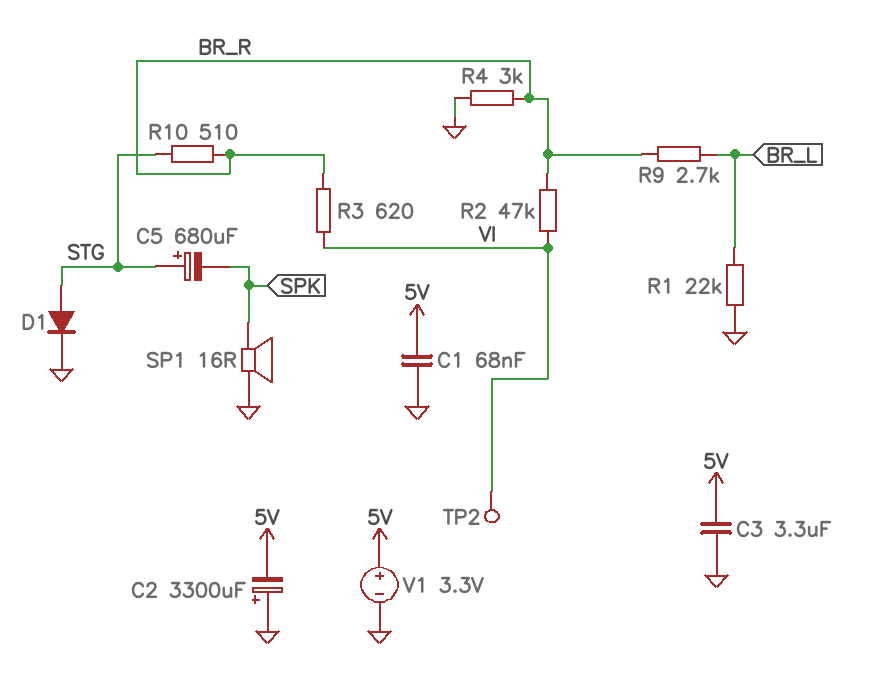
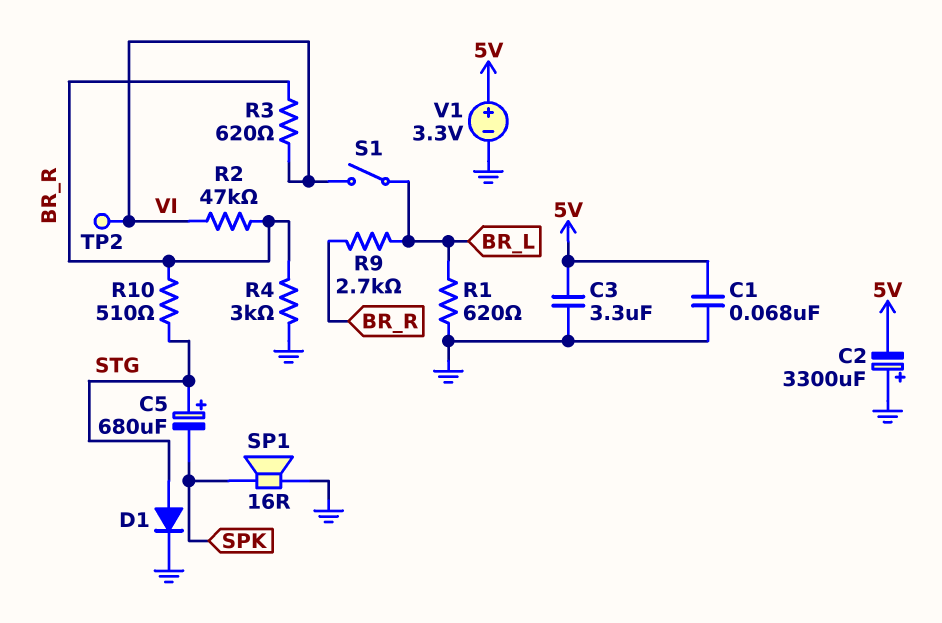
R1: 22k (BR_L, GND) -> 620 (BR_L, GND)
S1: none -> switch (BR_L, VI)

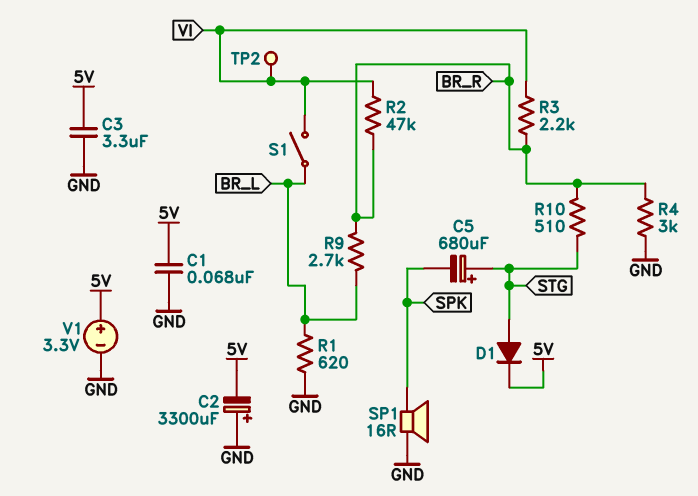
D1: diode (A STG, K GND) -> diode (A STG, K 5V)
R3: 620 (BR_R, VI) -> 2.2k (BR_R, VI)

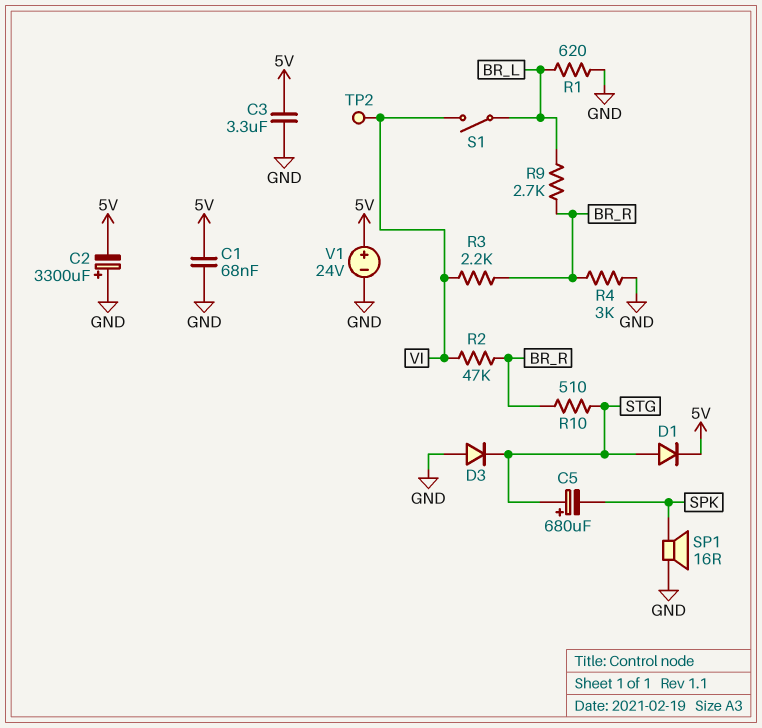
D3: none -> diode (A GND, K STG)
V1: 3.3V (plus 5V, minus GND) -> 24V (plus 5V, minus GND)

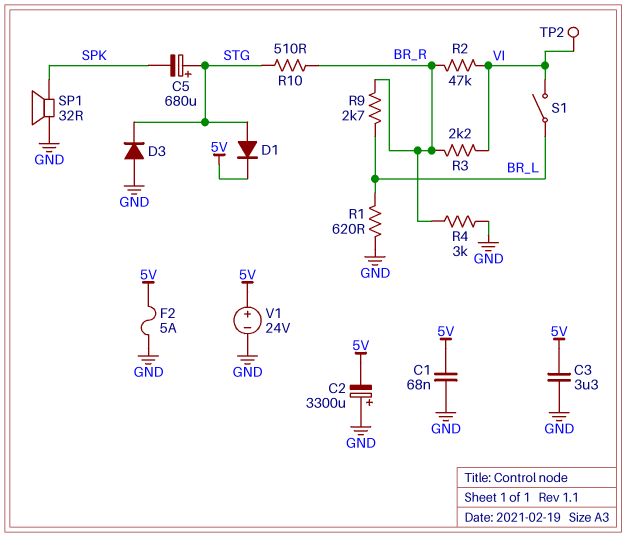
F2: none -> 5A (5V, GND)
SP1: speaker 16R (GND, SPK) -> speaker 32R (GND, SPK)

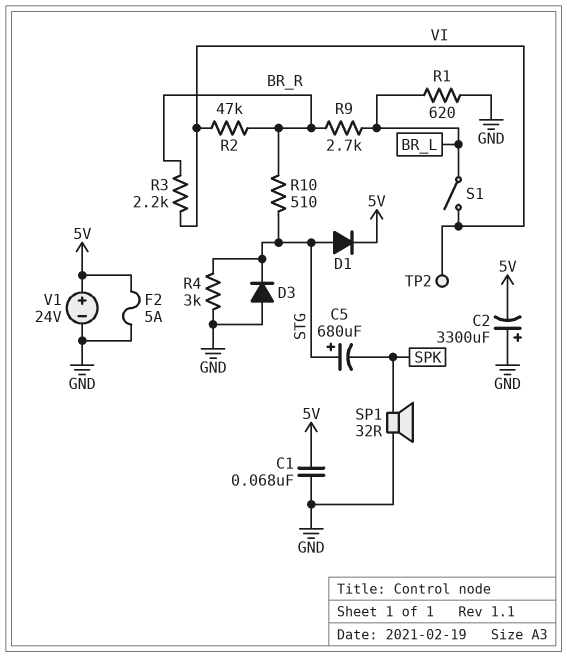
C3: 3.3uF (5V, GND) -> none
R4: 3k (BR_R, GND) -> 3k (GND, STG)

